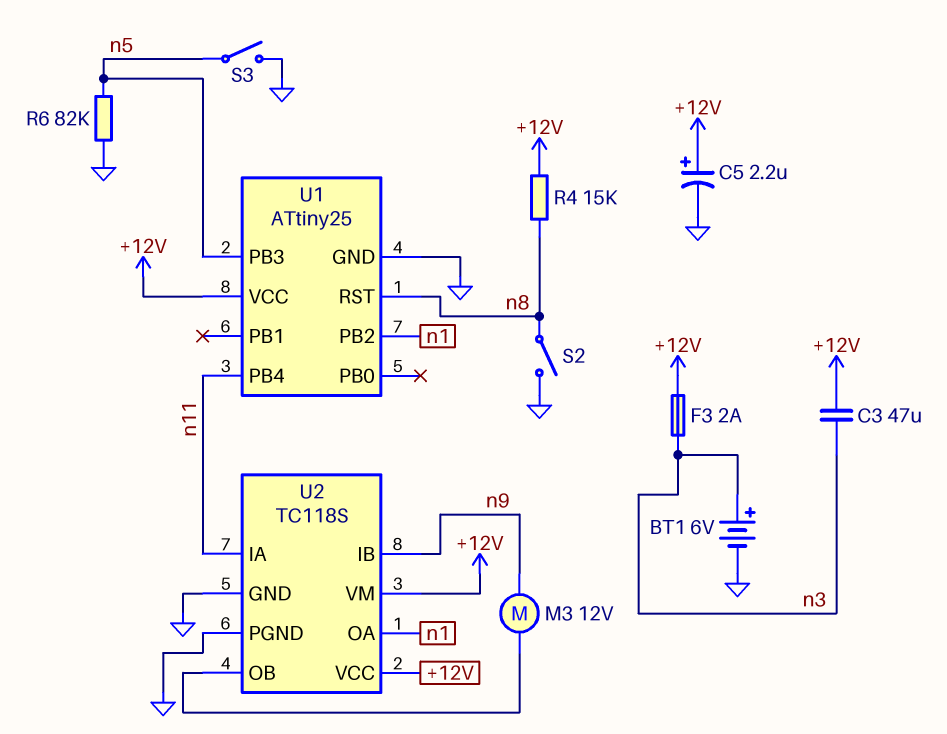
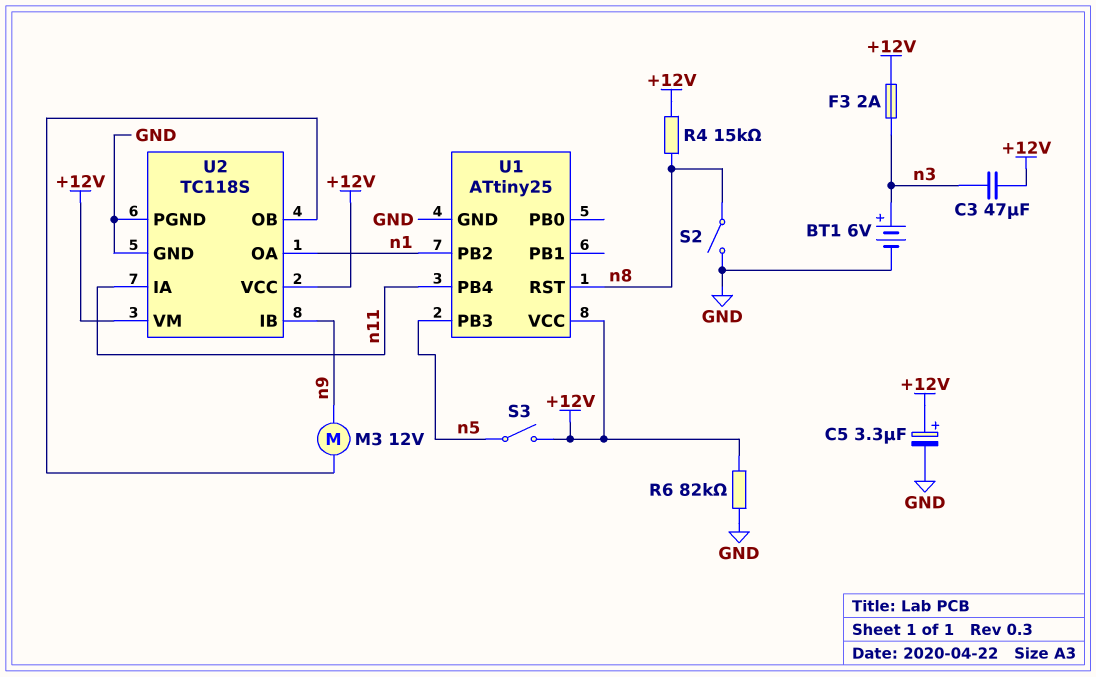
C5: 2.2uF (plus +12V, minus GND) -> 3.3uF (plus +12V, minus GND)
R6: 82k (GND, n5) -> 82k (+12V, GND)
S3: switch (GND, n5) -> switch (+12V, n5)

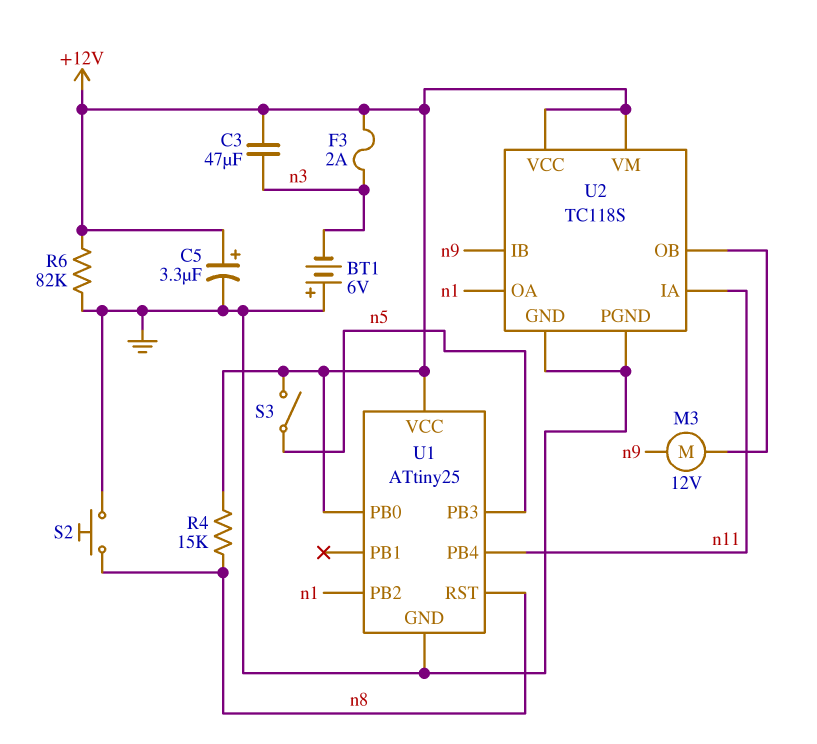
BT1: 6V (plus n3, minus GND) -> 6V (plus GND, minus n3)
S2: switch (GND, n8) -> button (GND, n8)
U1 pin PB0: none -> +12V

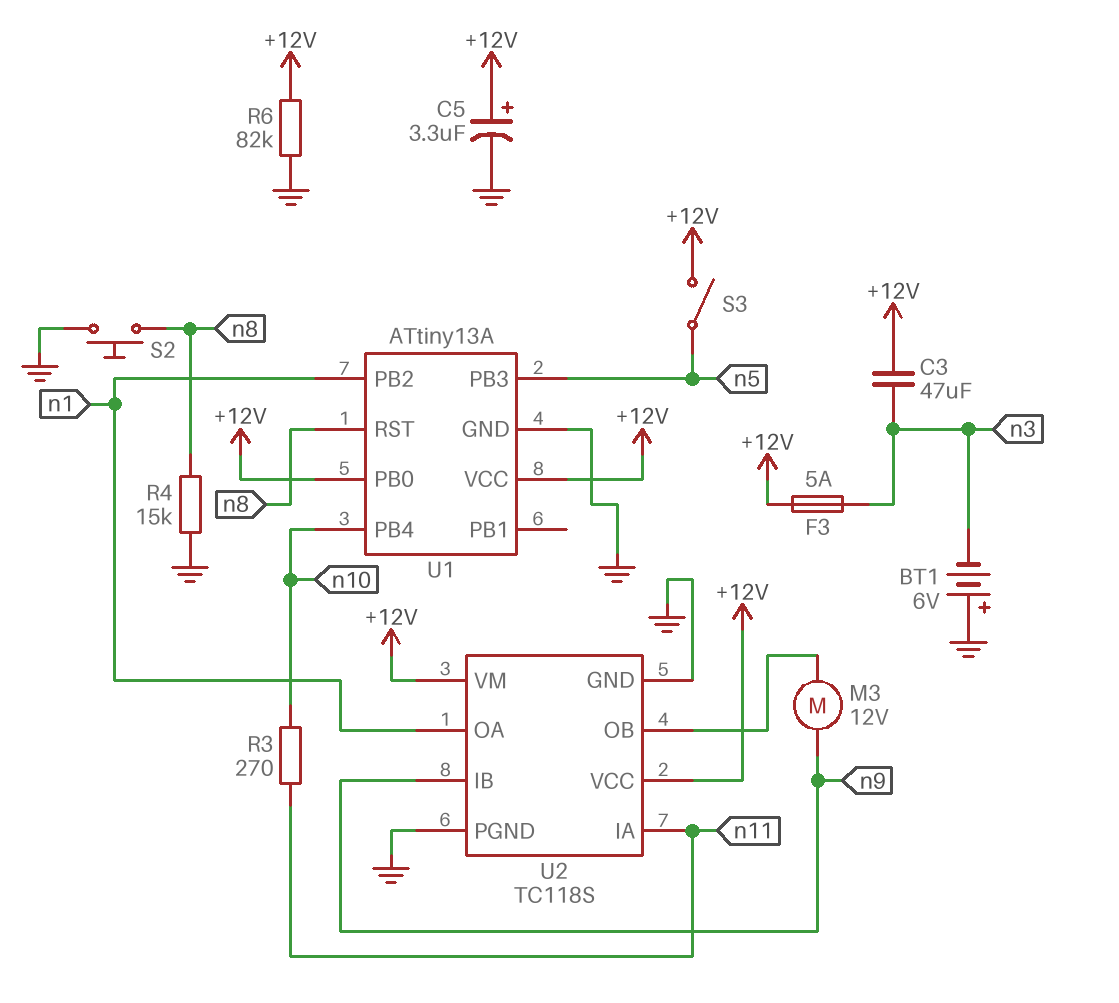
F3: 2A (+12V, n3) -> 5A (+12V, n3)
R3: none -> 270 (n10, n11)
R4: 15k (+12V, n8) -> 15k (GND, n8)
U1: ATtiny25 -> ATtiny13A
U1 pin PB4: n11 -> n10

